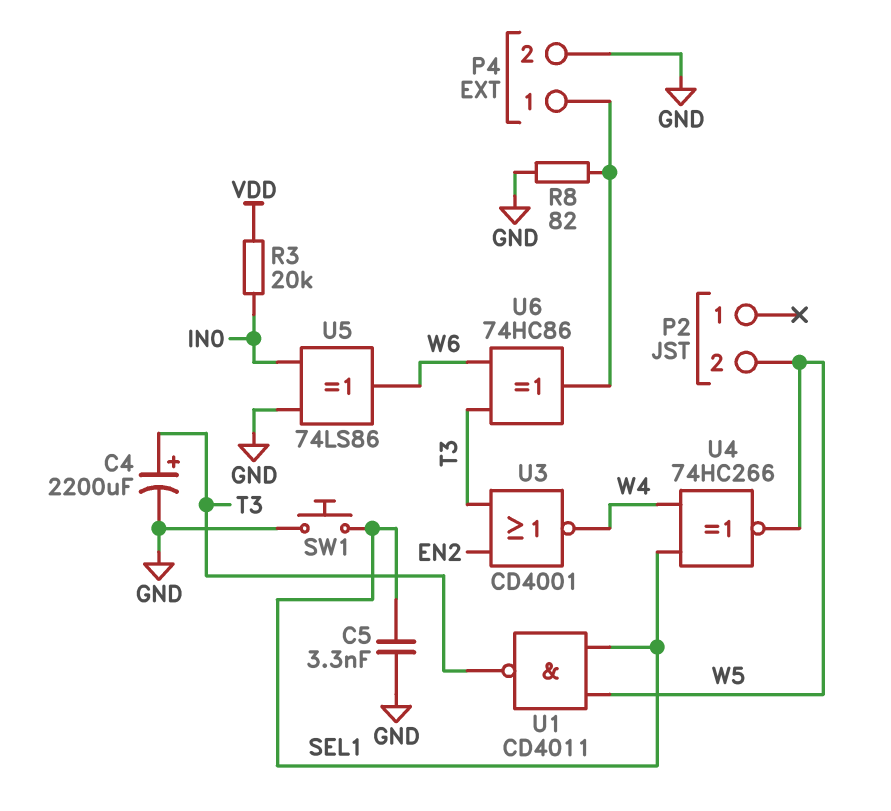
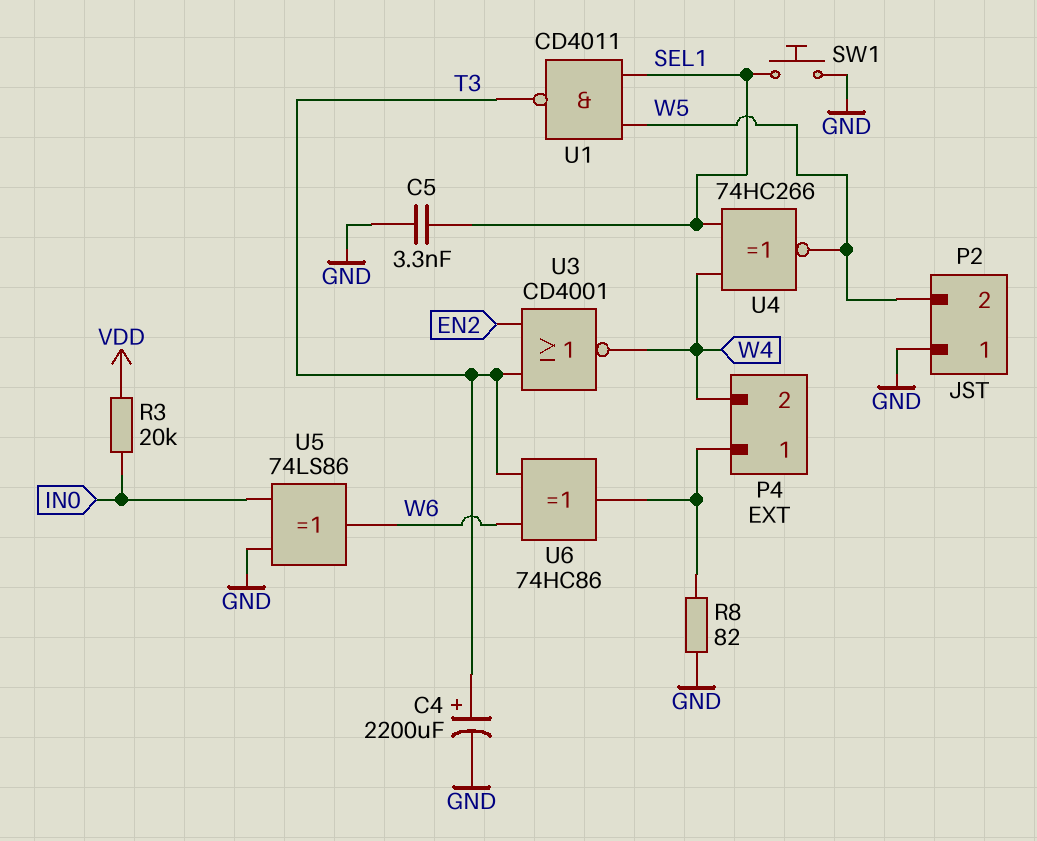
P2 pin 1: none -> GND
P4 pin 2: GND -> W4

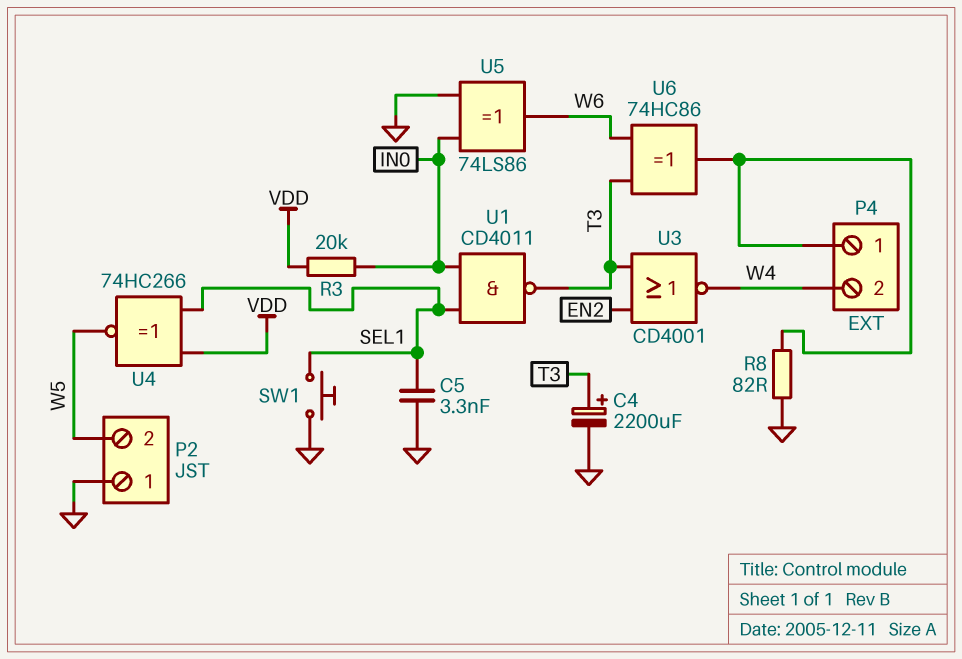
U1: NAND CD4011 (in SEL1, in W5, out T3) -> NAND CD4011 (in IN0, in SEL1, out T3)
U4: XNOR 74HC266 (in SEL1, in W4, out W5) -> XNOR 74HC266 (in SEL1, in VDD, out W5)

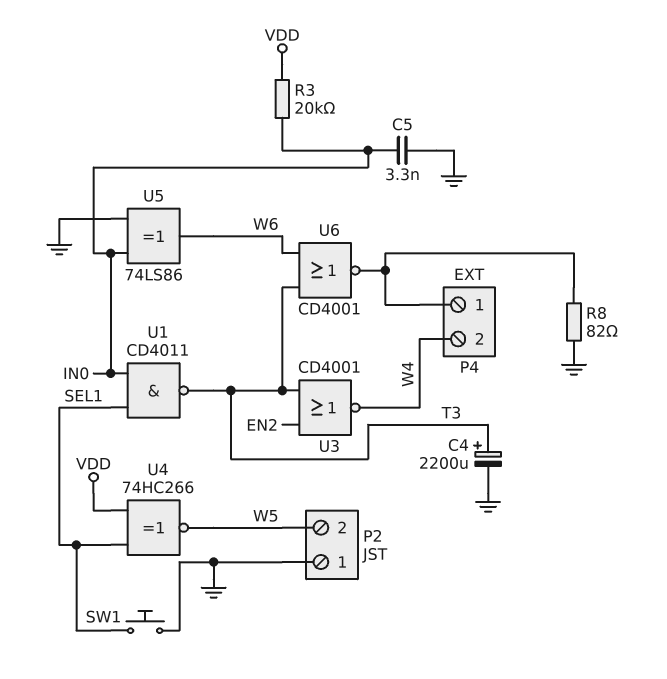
C5: 3.3nF (GND, SEL1) -> 3.3nF (GND, IN0)
U6: XOR 74HC86 (in T3, in W6, out P4/1) -> NOR CD4001 (in T3, in W6, out P4/1)

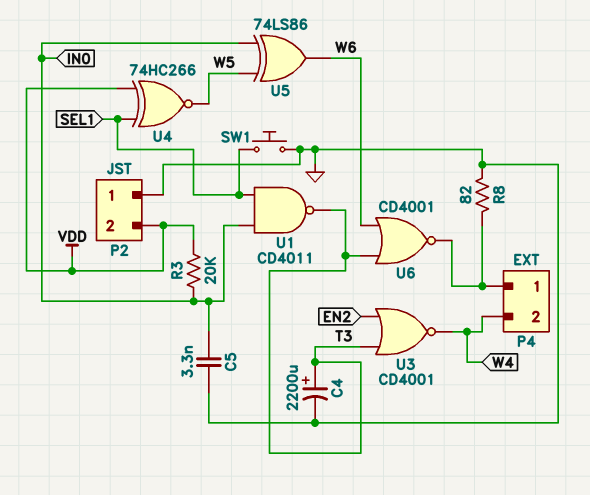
P2 pin 2: W5 -> VDD
U5: XOR 74LS86 (in GND, in IN0, out W6) -> XOR 74LS86 (in IN0, in W5, out W6)

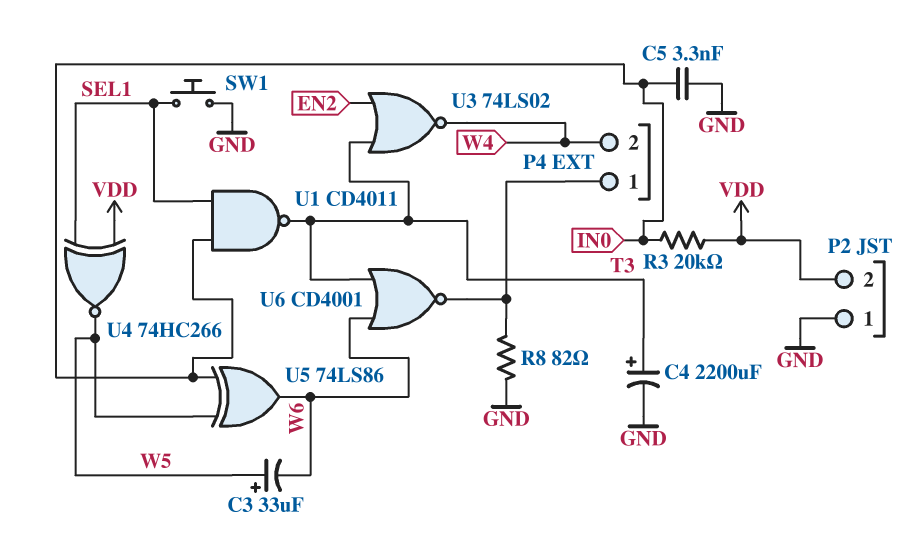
C3: none -> 33uF (plus W5, minus W6)
U3: NOR CD4001 (in EN2, in T3, out W4) -> NOR 74LS02 (in EN2, in T3, out W4)

